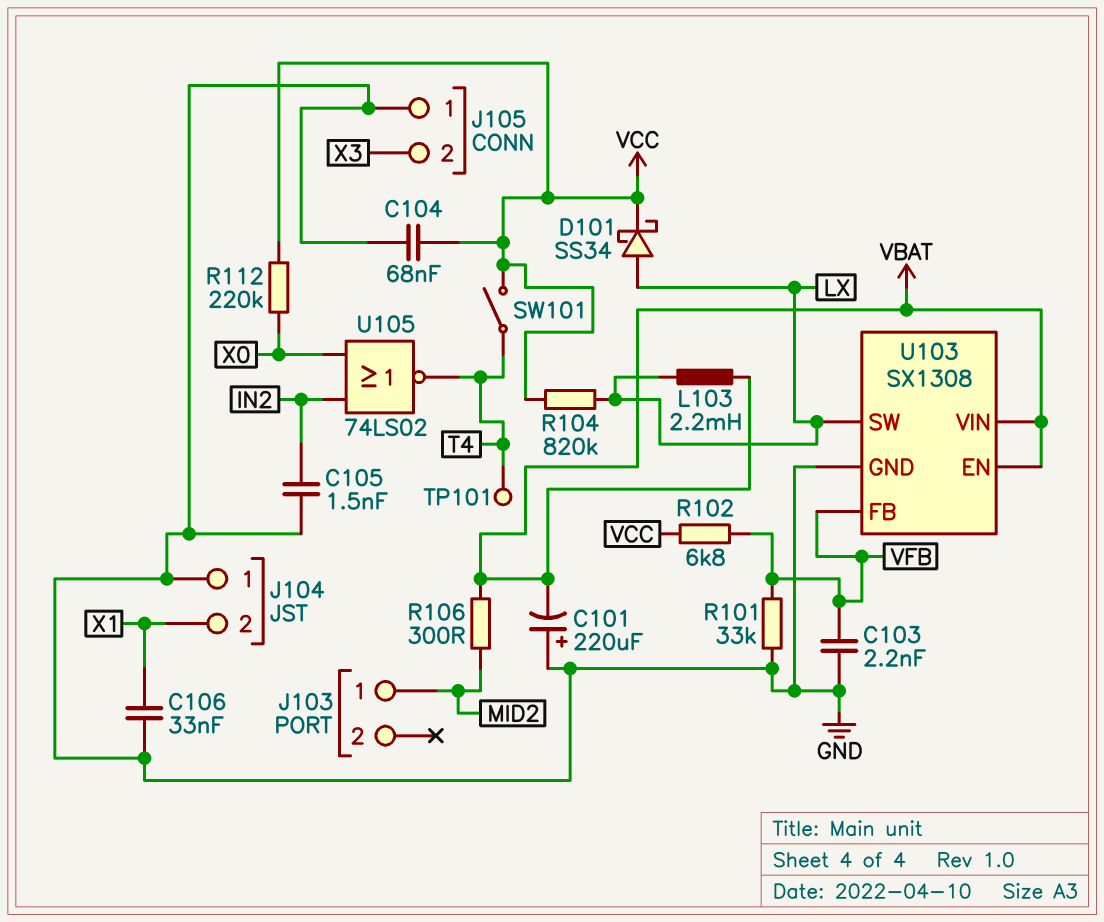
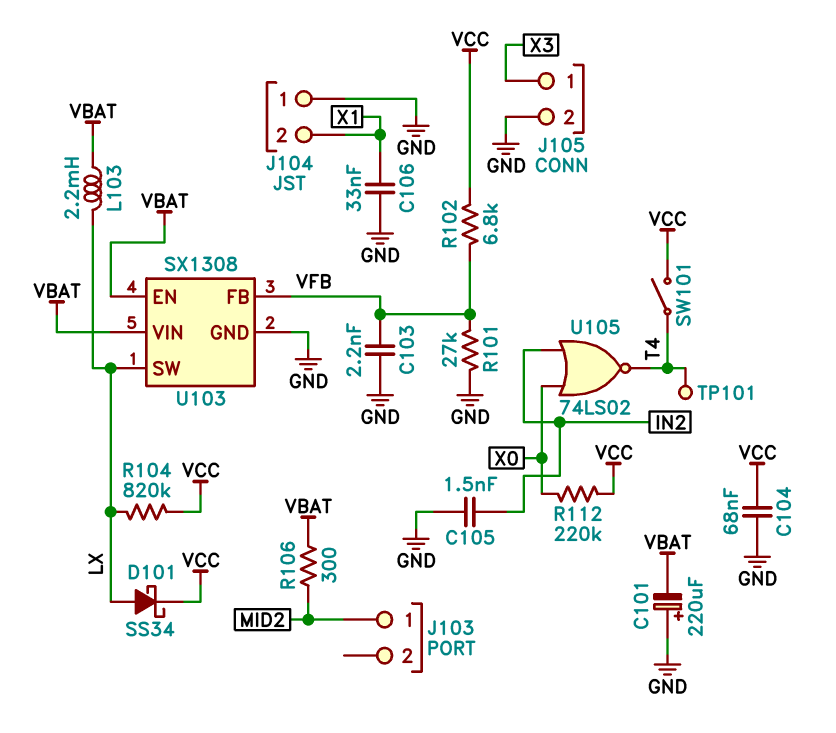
J105 pin 1: GND -> X3
J105 pin 2: X3 -> GND
R101: 33k (GND, VFB) -> 27k (GND, VFB)

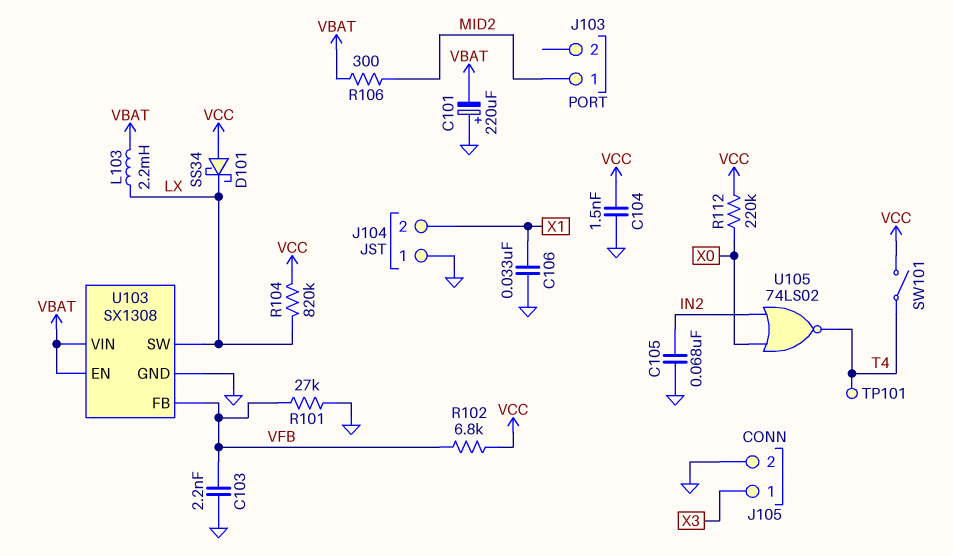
C104: 68nF (GND, VCC) -> 1.5nF (GND, VCC)
C105: 1.5nF (GND, IN2) -> 68nF (GND, IN2)
D101: schottky SS34 (A LX, K VCC) -> schottky SS34 (A VCC, K LX)

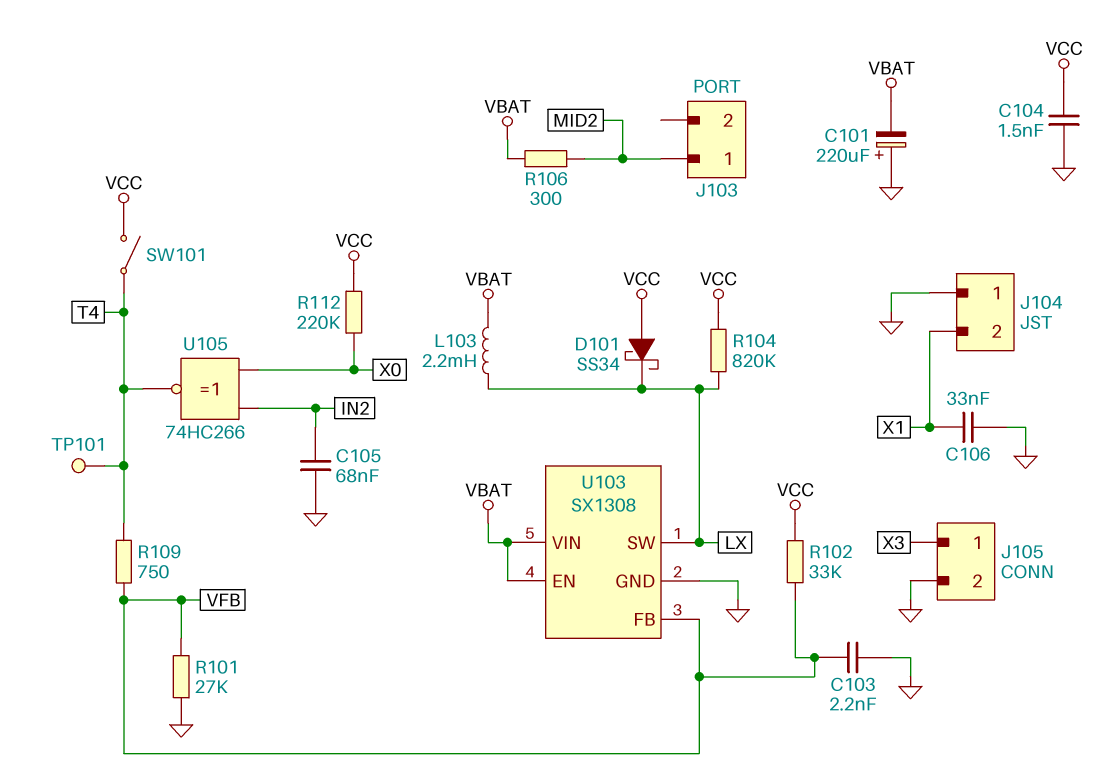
R102: 6.8k (VCC, VFB) -> 33k (VCC, VFB)
R109: none -> 750 (T4, VFB)
U105: NOR 74LS02 (in IN2, in X0, out T4) -> XNOR 74HC266 (in IN2, in X0, out T4)

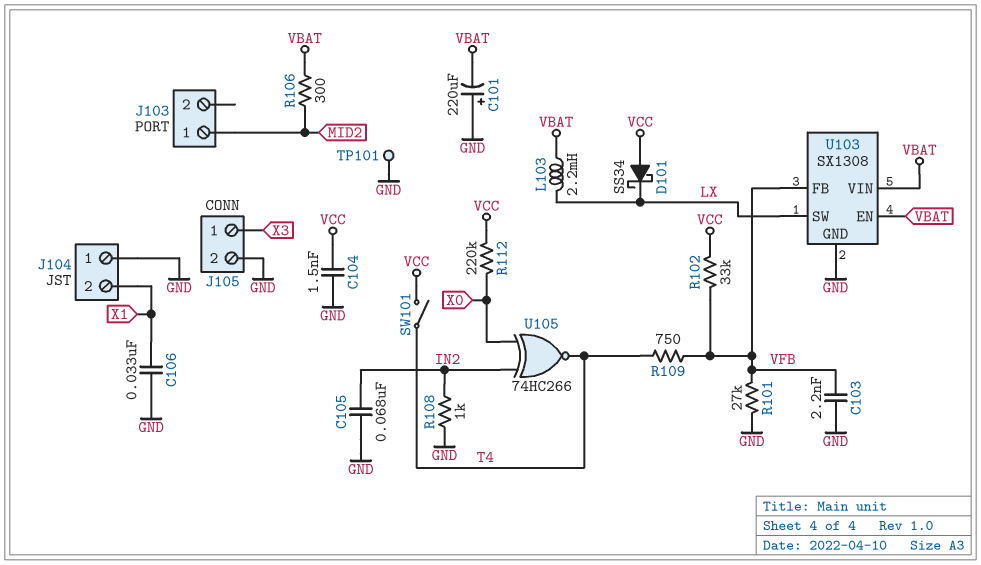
R104: 820k (LX, VCC) -> none
R108: none -> 1k (GND, IN2)
TP101: test point (T4) -> test point (GND)

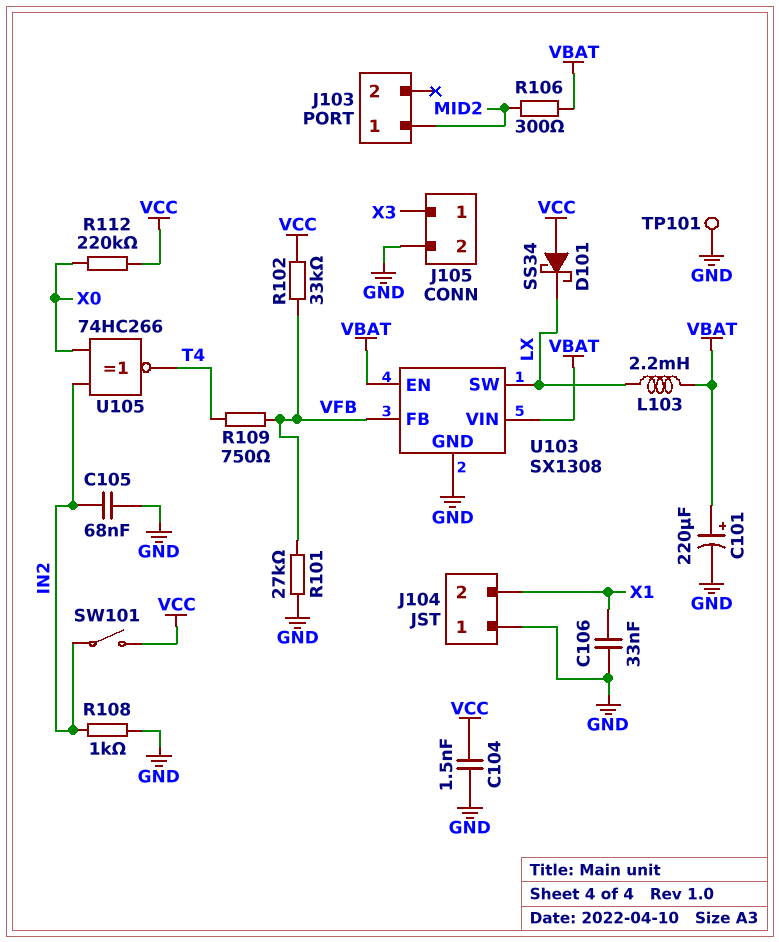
C101: 220uF (plus GND, minus VBAT) -> 220uF (plus VBAT, minus GND)
C103: 2.2nF (GND, VFB) -> none
SW101: switch (T4, VCC) -> switch (IN2, VCC)

